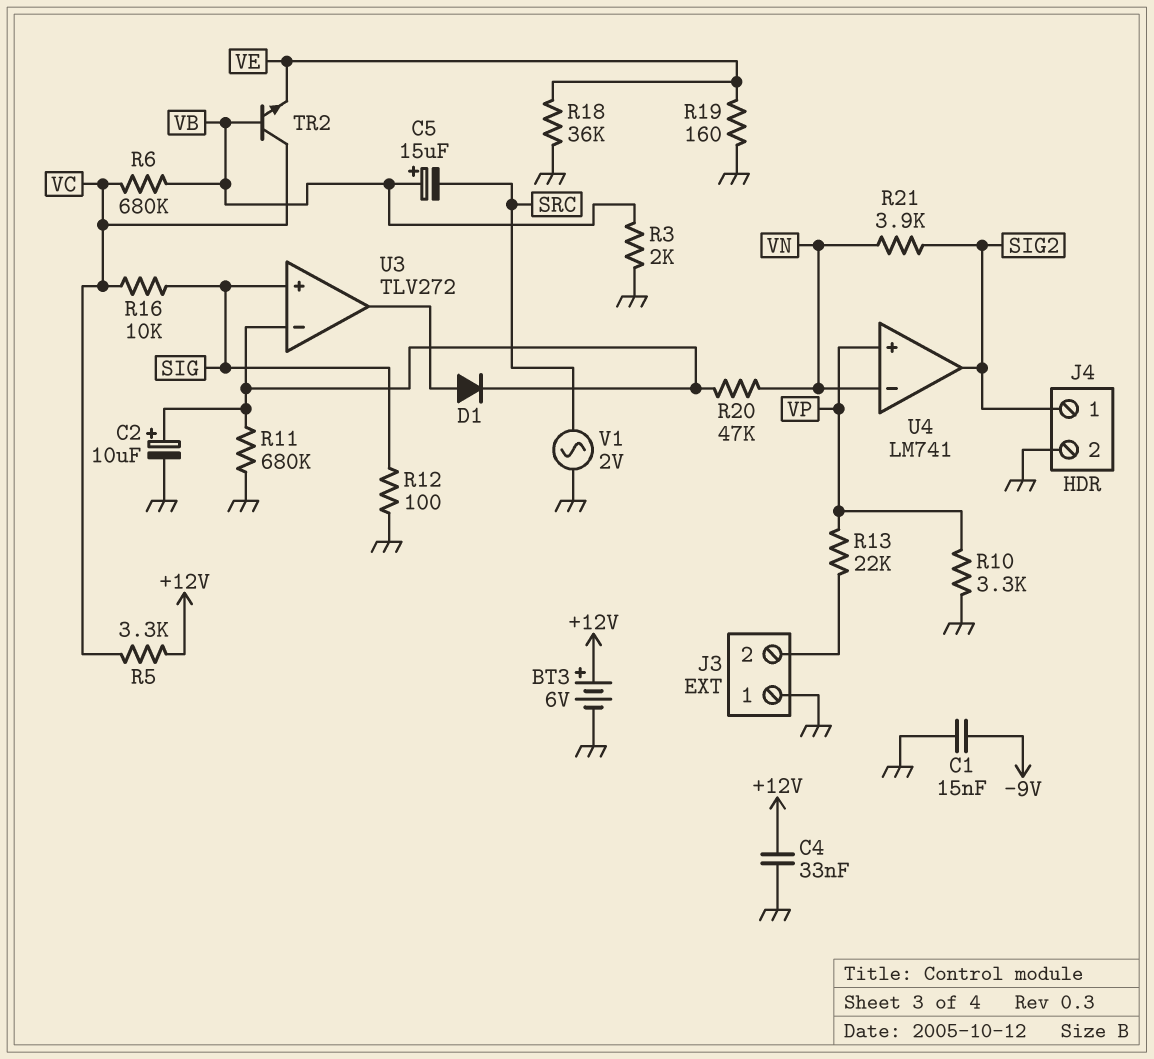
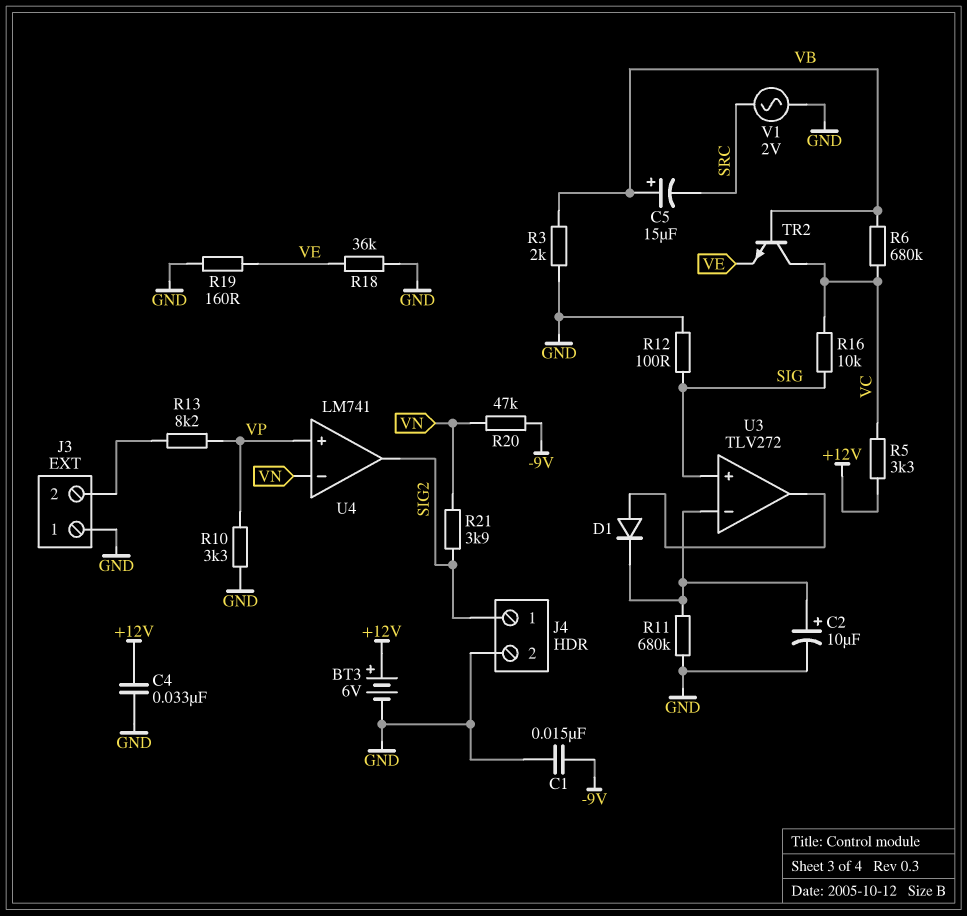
R13: 22k (J3/2, VP) -> 8.2k (J3/2, VP)
R20: 47k (U3/in-, VN) -> 47k (-9V, VN)

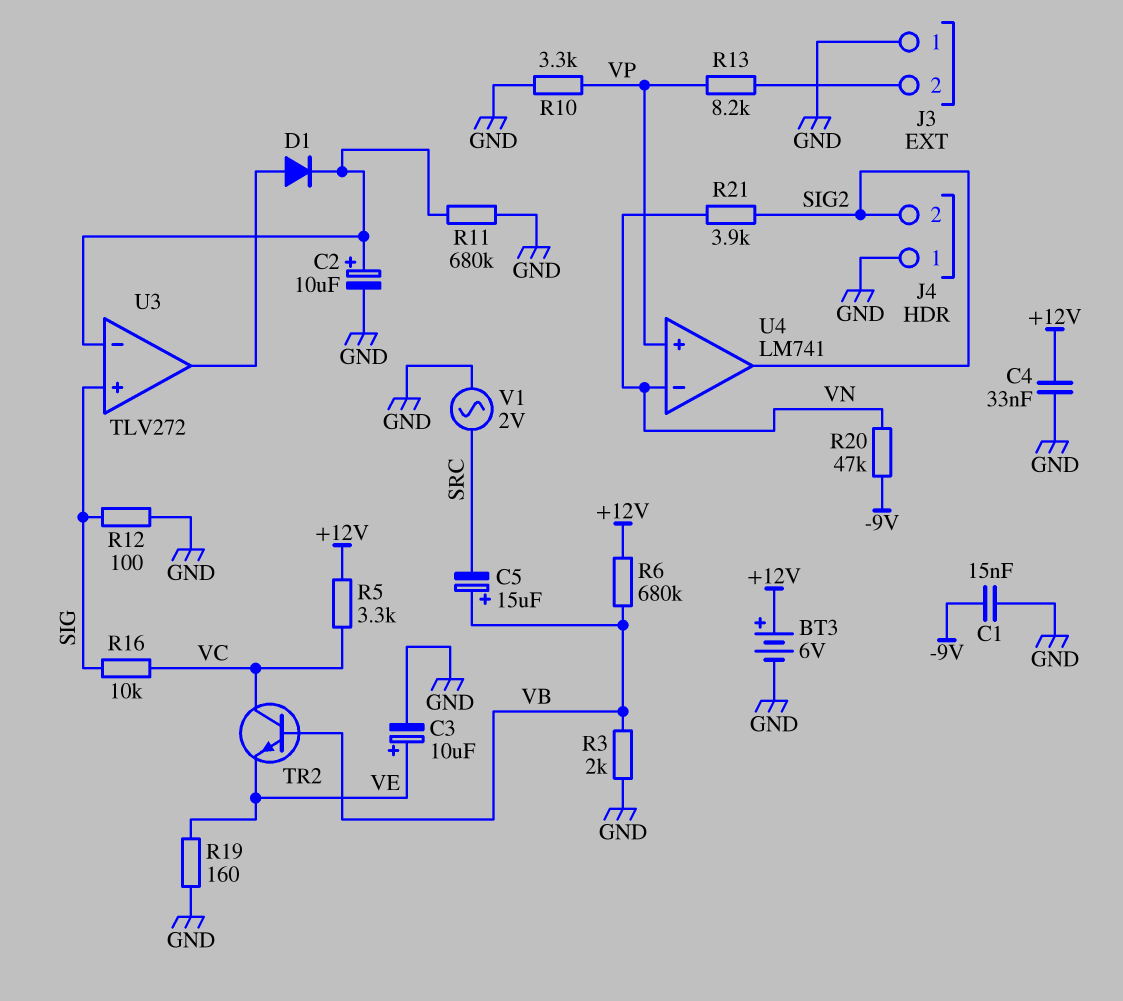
C3: none -> 10uF (plus VE, minus GND)
J4 pin 1: SIG2 -> GND
J4 pin 2: GND -> SIG2
R6: 680k (VB, VC) -> 680k (+12V, VB)
R18: 36k (GND, VE) -> none

